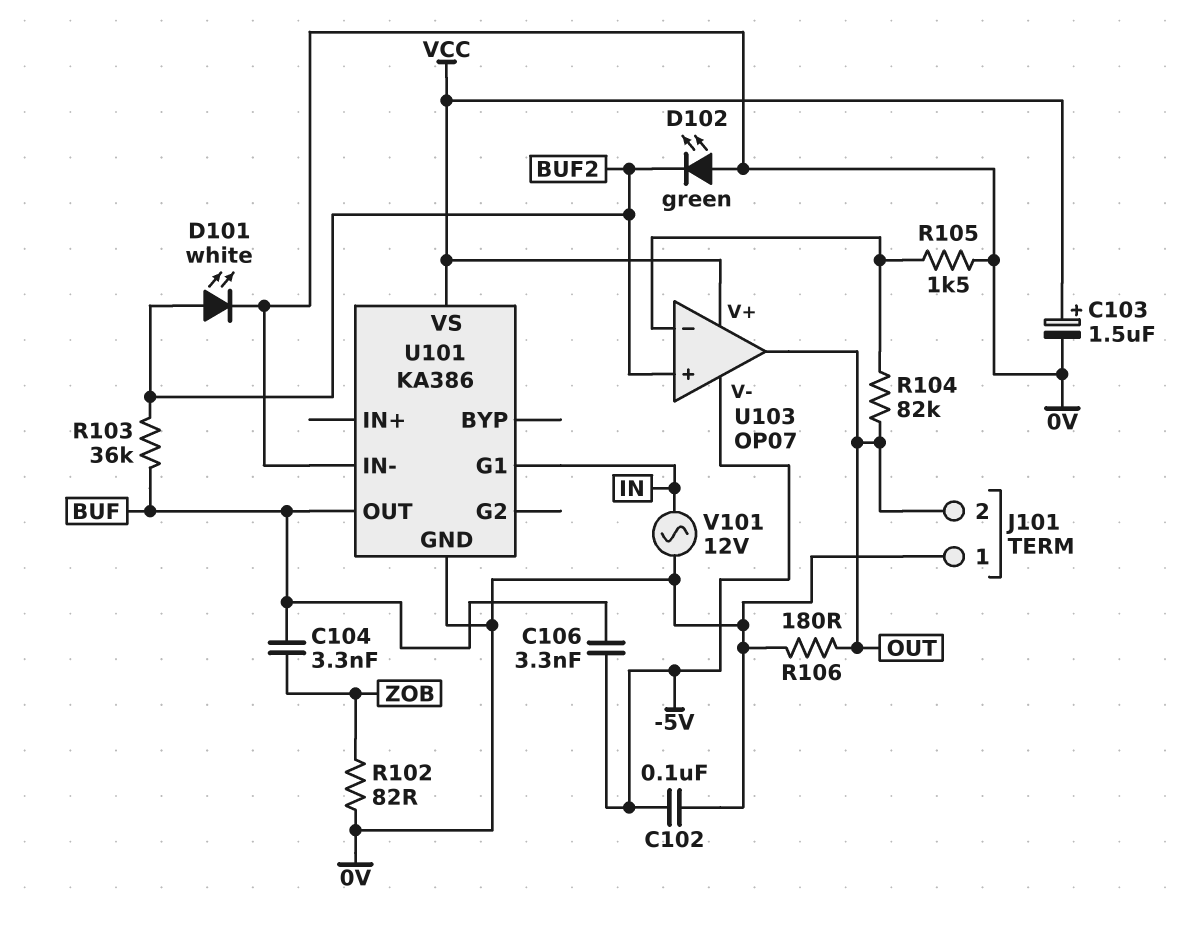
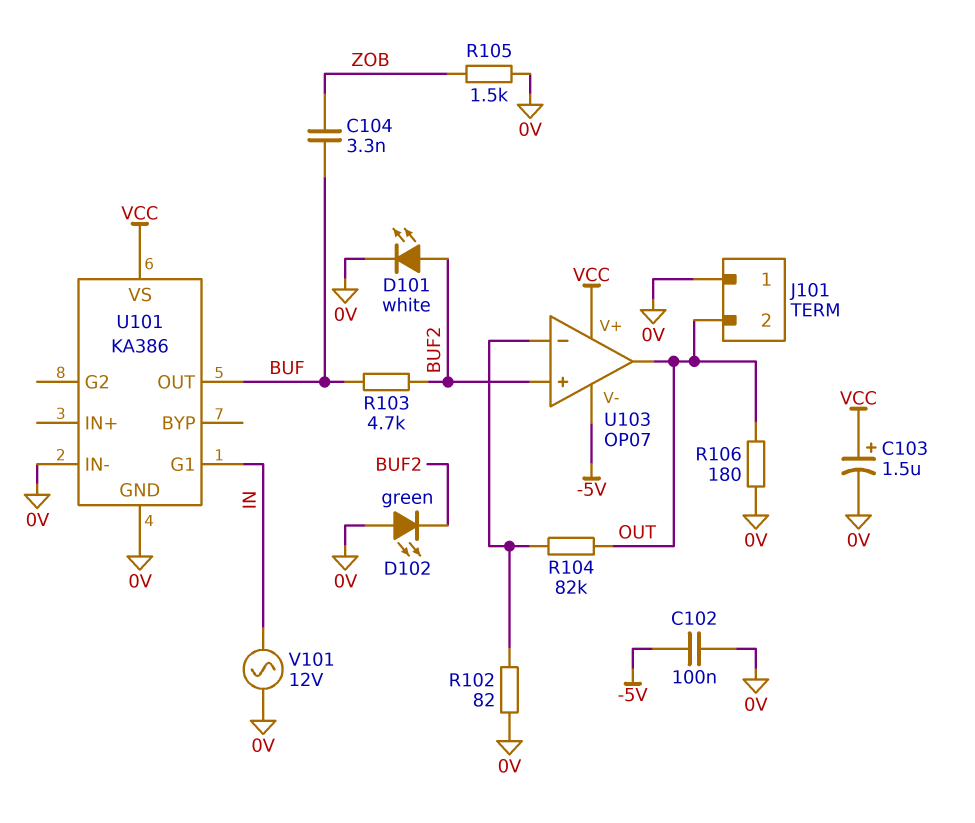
C106: 3.3nF (-5V, BUF) -> none
R102: 82 (0V, ZOB) -> 82 (0V, U103/in-)
R103: 36k (BUF, BUF2) -> 4.7k (BUF, BUF2)
R105: 1.5k (0V, U103/in-) -> 1.5k (0V, ZOB)

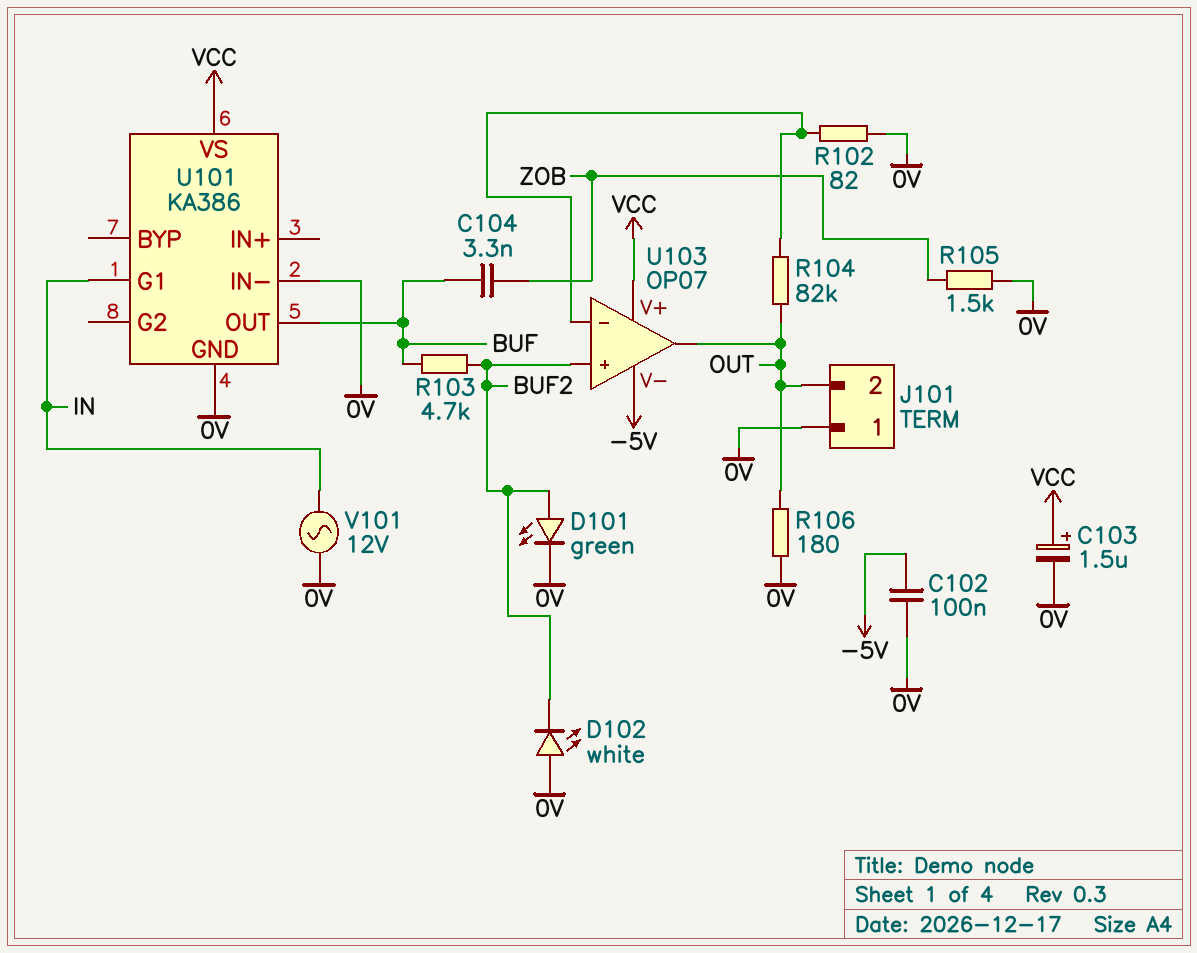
D101: LED white (A BUF2, K 0V) -> LED green (A BUF2, K 0V)
D102: LED green (A 0V, K BUF2) -> LED white (A 0V, K BUF2)

